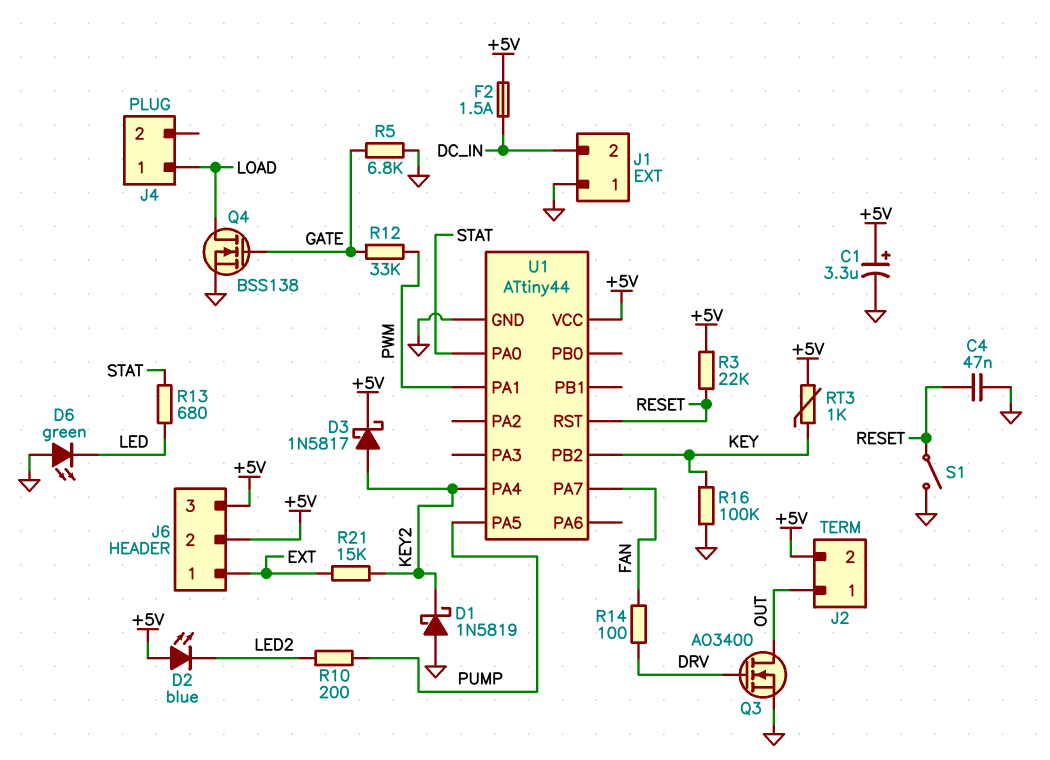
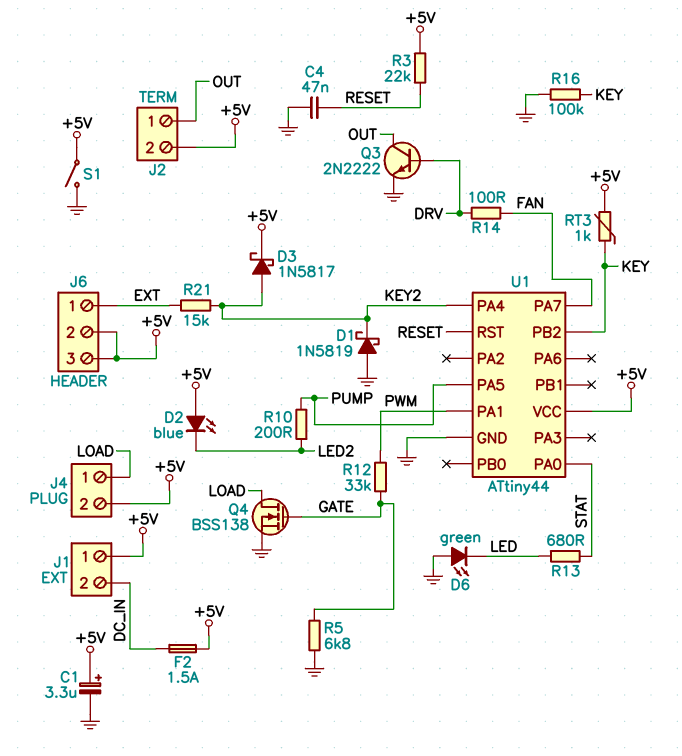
J1 pin 1: GND -> +5V
J4 pin 2: none -> +5V
Q3: NMOS AO3400 (G DRV, D OUT, S GND) -> NPN 2N2222 (B DRV, C OUT, E GND)
S1: switch (GND, RESET) -> switch (+5V, GND)

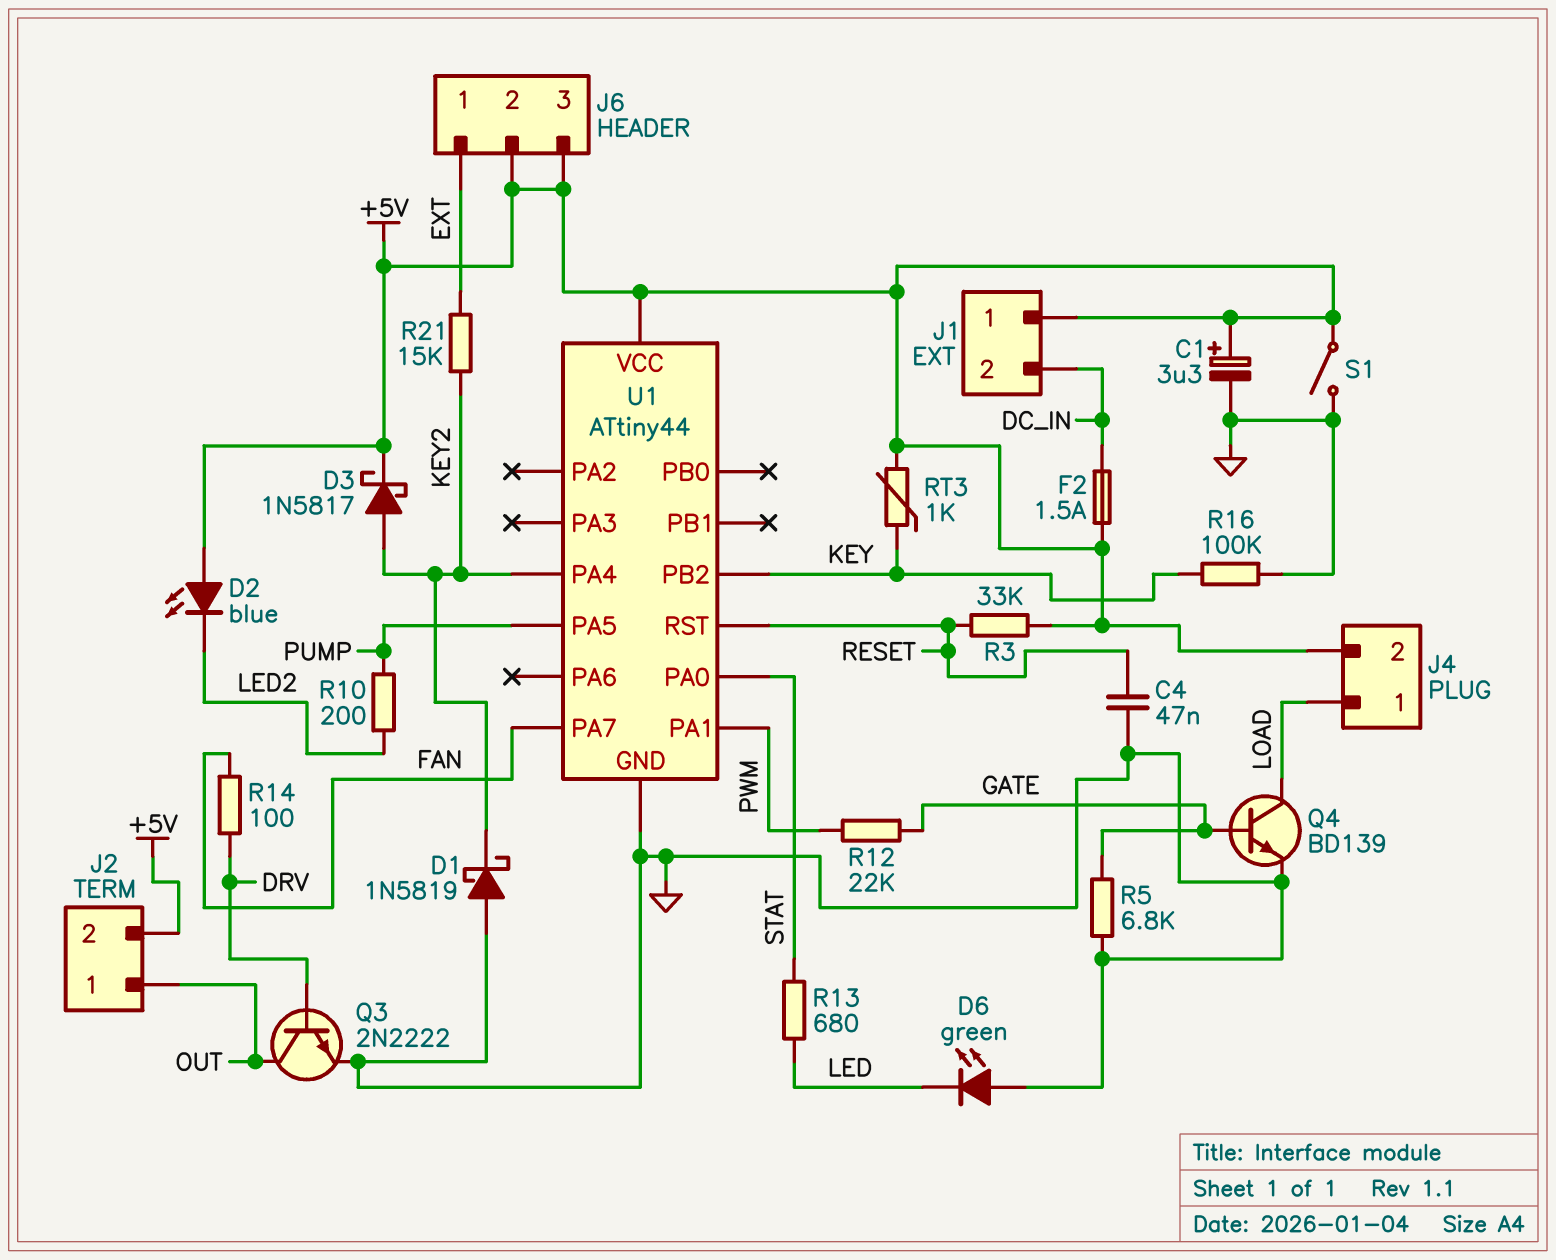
Q4: NMOS BSS138 (G GATE, D LOAD, S GND) -> NPN BD139 (B GATE, C LOAD, E GND)
R3: 22k (+5V, RESET) -> 33k (+5V, RESET)
R12: 33k (GATE, PWM) -> 22k (GATE, PWM)

